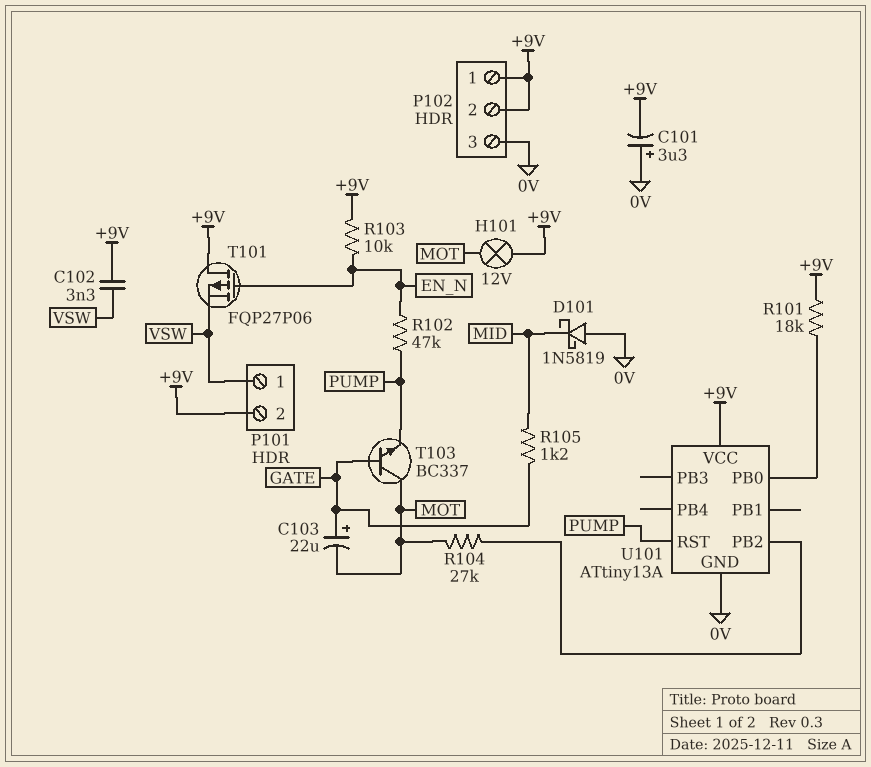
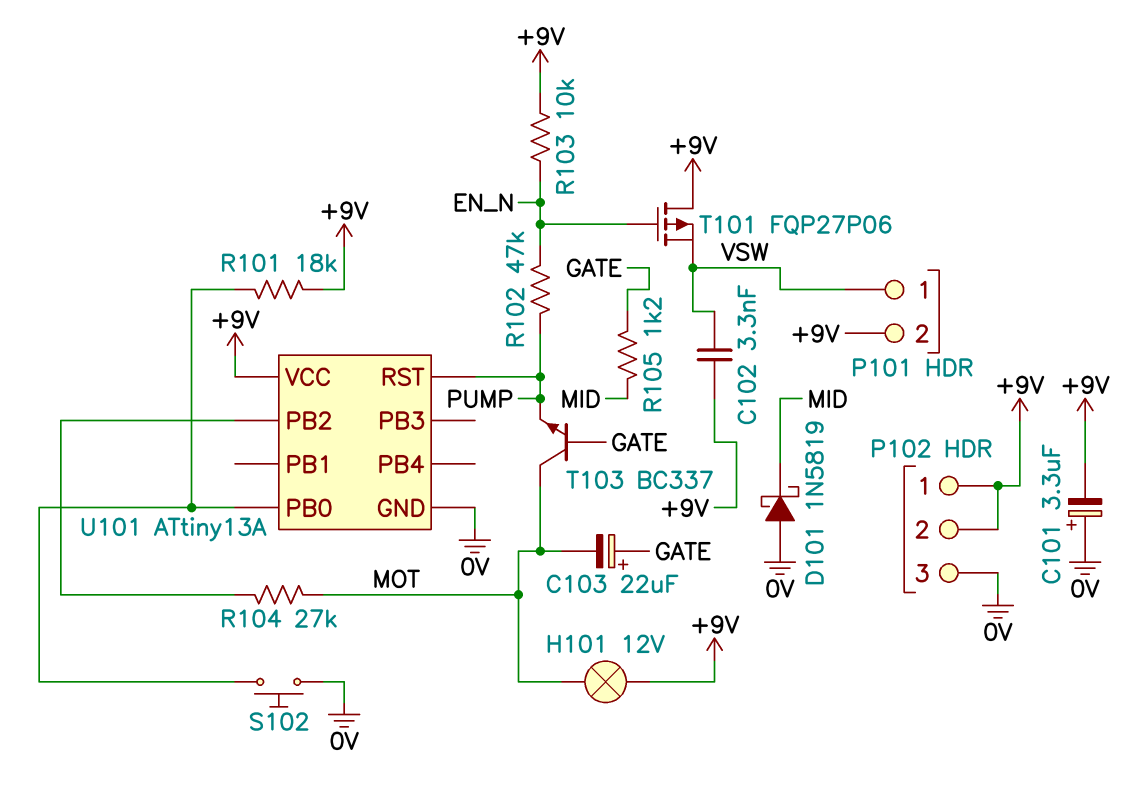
S102: none -> button (0V, U101/PB0)

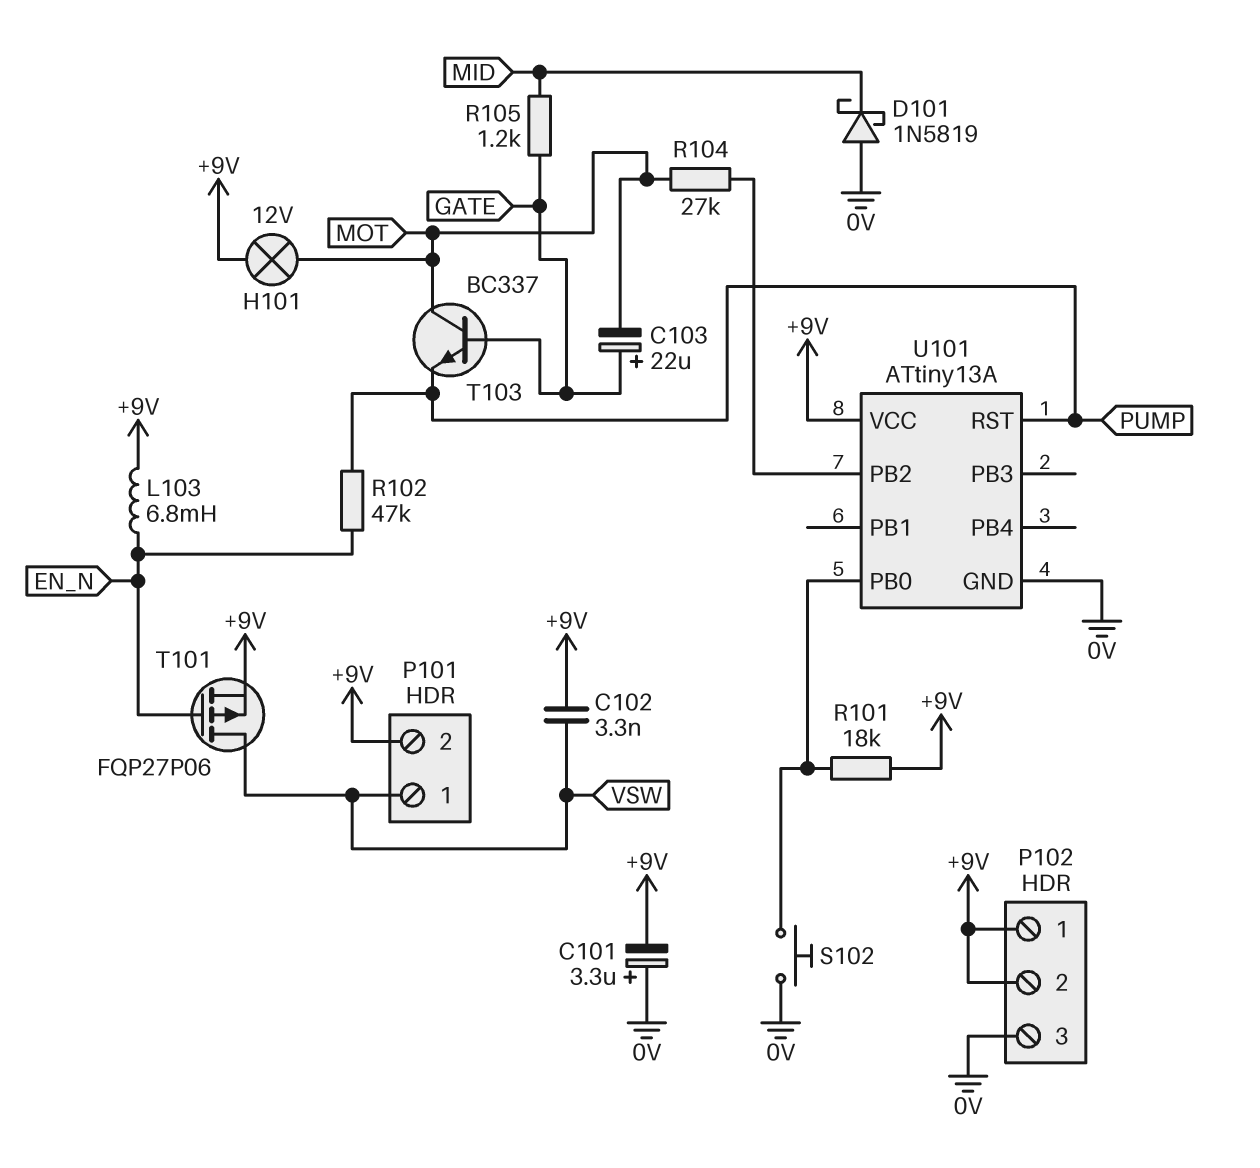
L103: none -> 6.8mH (+9V, EN_N)
R103: 10k (+9V, EN_N) -> none
T101: PMOS FQP27P06 (G EN_N, D +9V, S VSW) -> PMOS FQP27P06 (G EN_N, D VSW, S +9V)

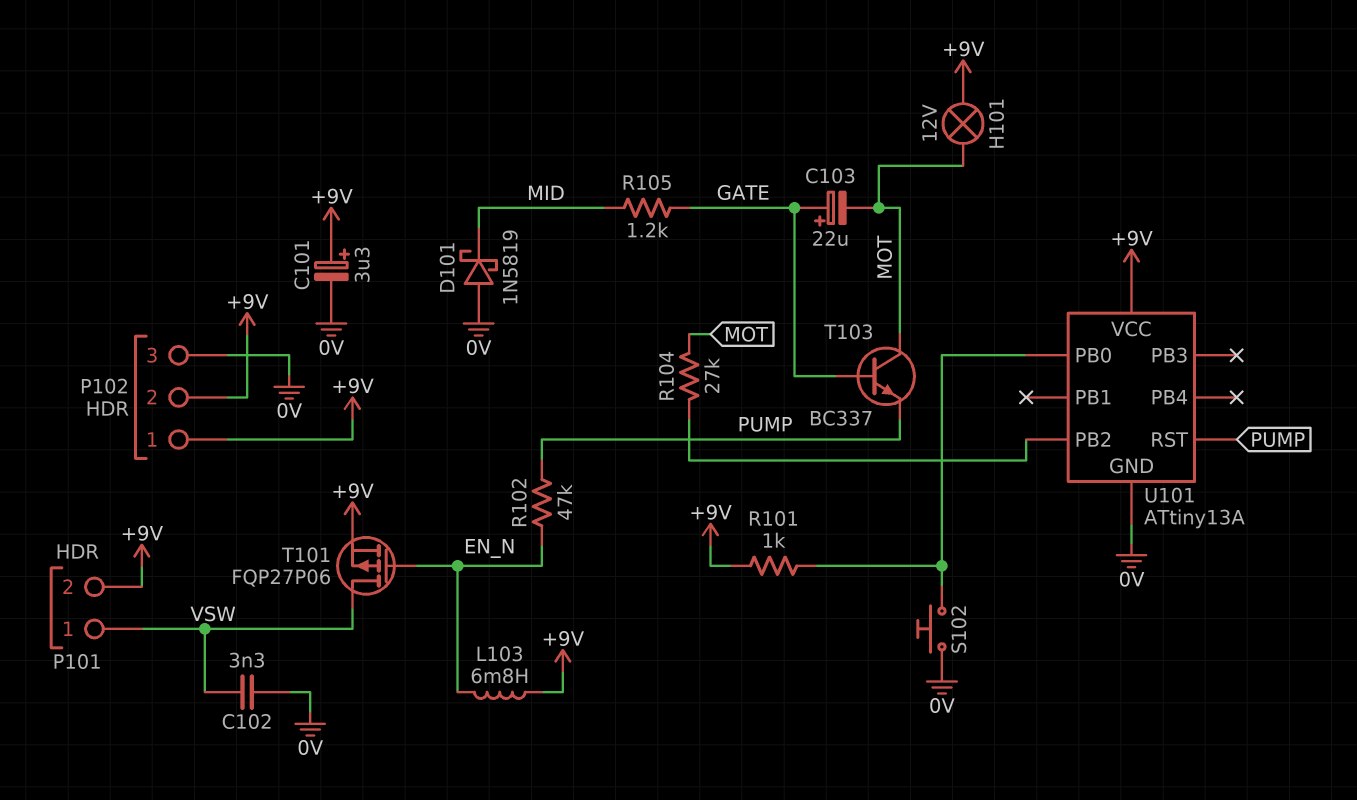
C101: 3.3uF (plus 0V, minus +9V) -> 3.3uF (plus +9V, minus 0V)
C102: 3.3nF (+9V, VSW) -> 3.3nF (0V, VSW)
R101: 18k (+9V, U101/PB0) -> 1k (+9V, U101/PB0)

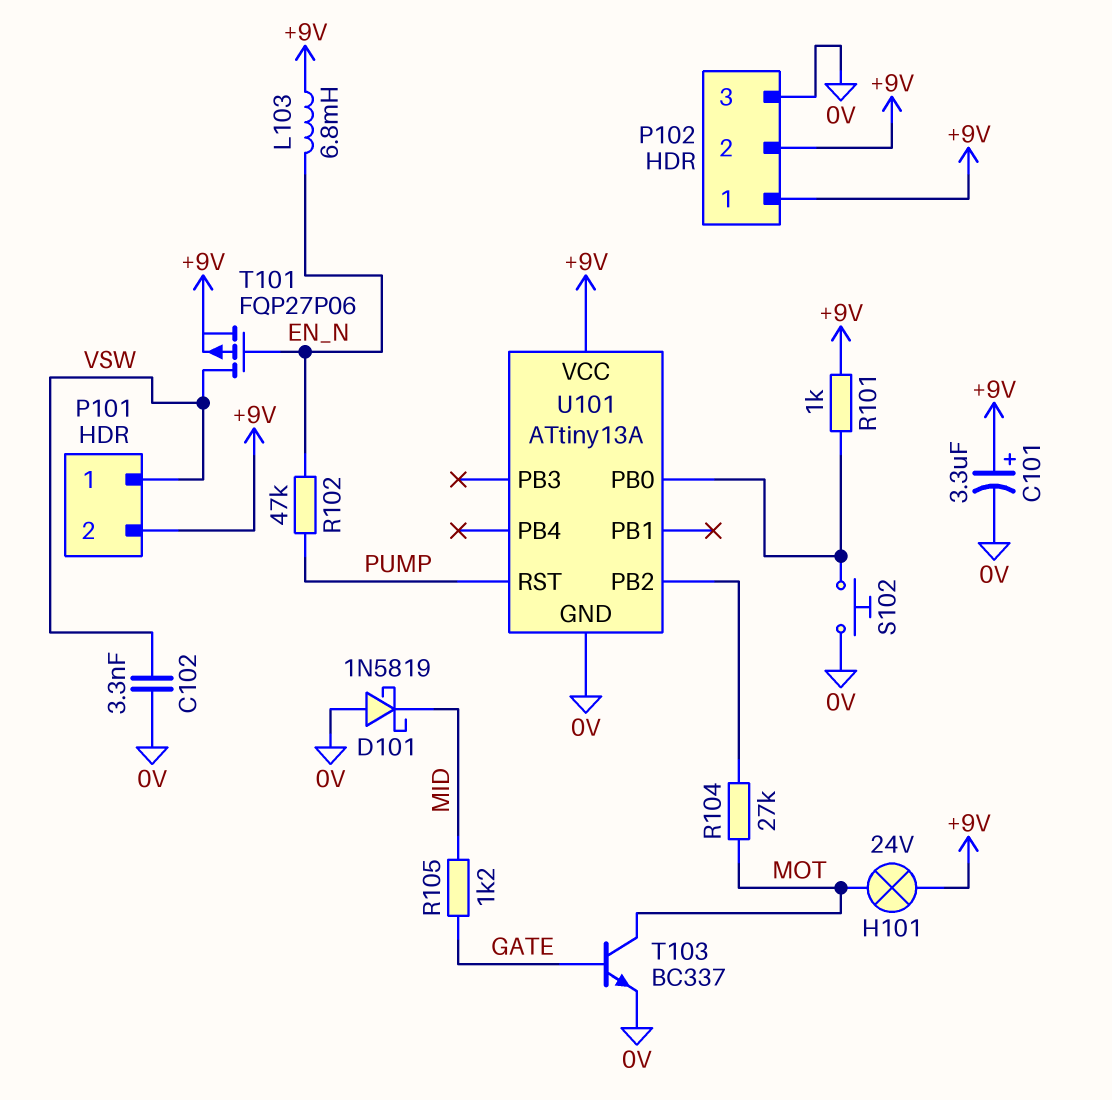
C103: 22uF (plus GATE, minus MOT) -> none
H101: lamp 12V (+9V, MOT) -> lamp 24V (+9V, MOT)
T103: NPN BC337 (B GATE, C MOT, E PUMP) -> NPN BC337 (B GATE, C MOT, E 0V)

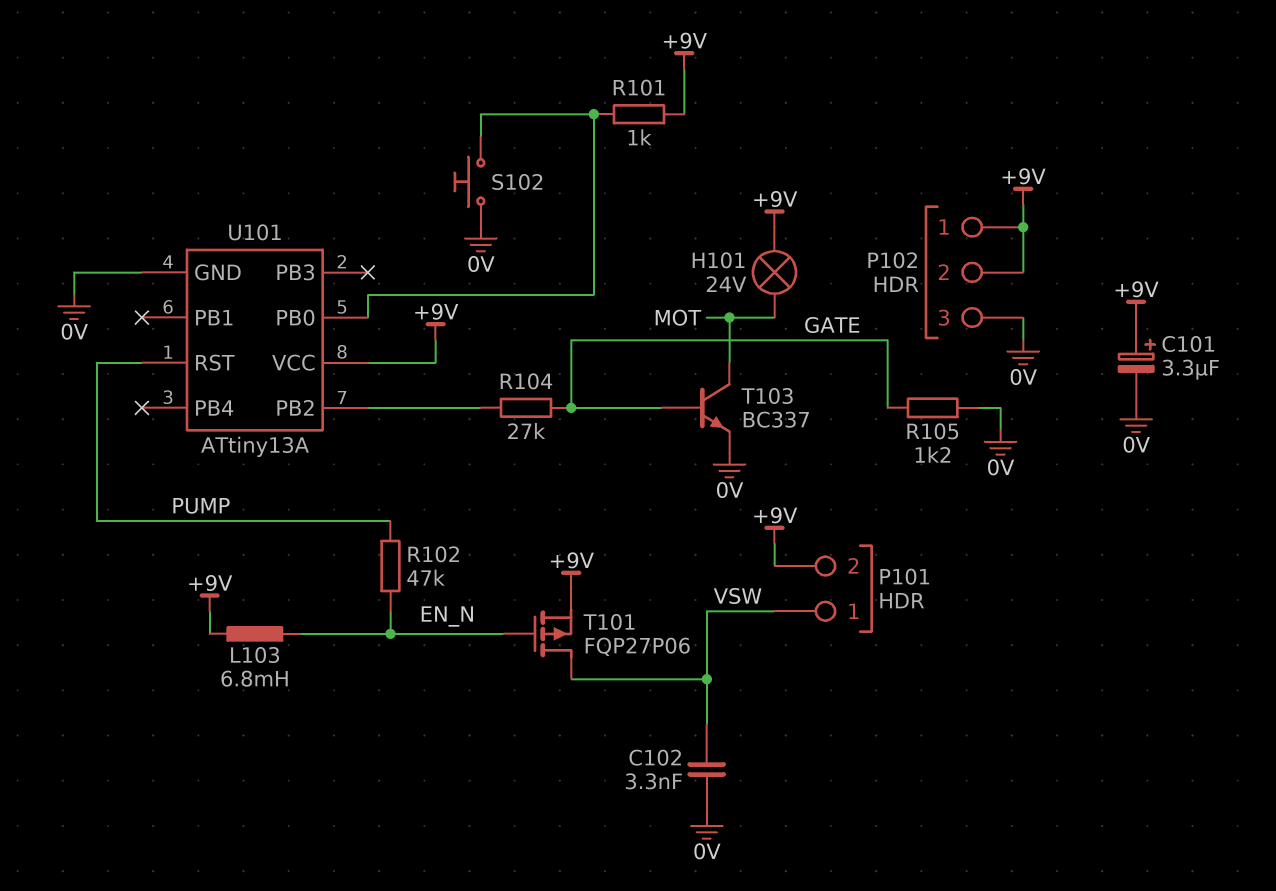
D101: schottky 1N5819 (A 0V, K MID) -> none
R104: 27k (MOT, U101/PB2) -> 27k (GATE, U101/PB2)
R105: 1.2k (GATE, MID) -> 1.2k (0V, GATE)

